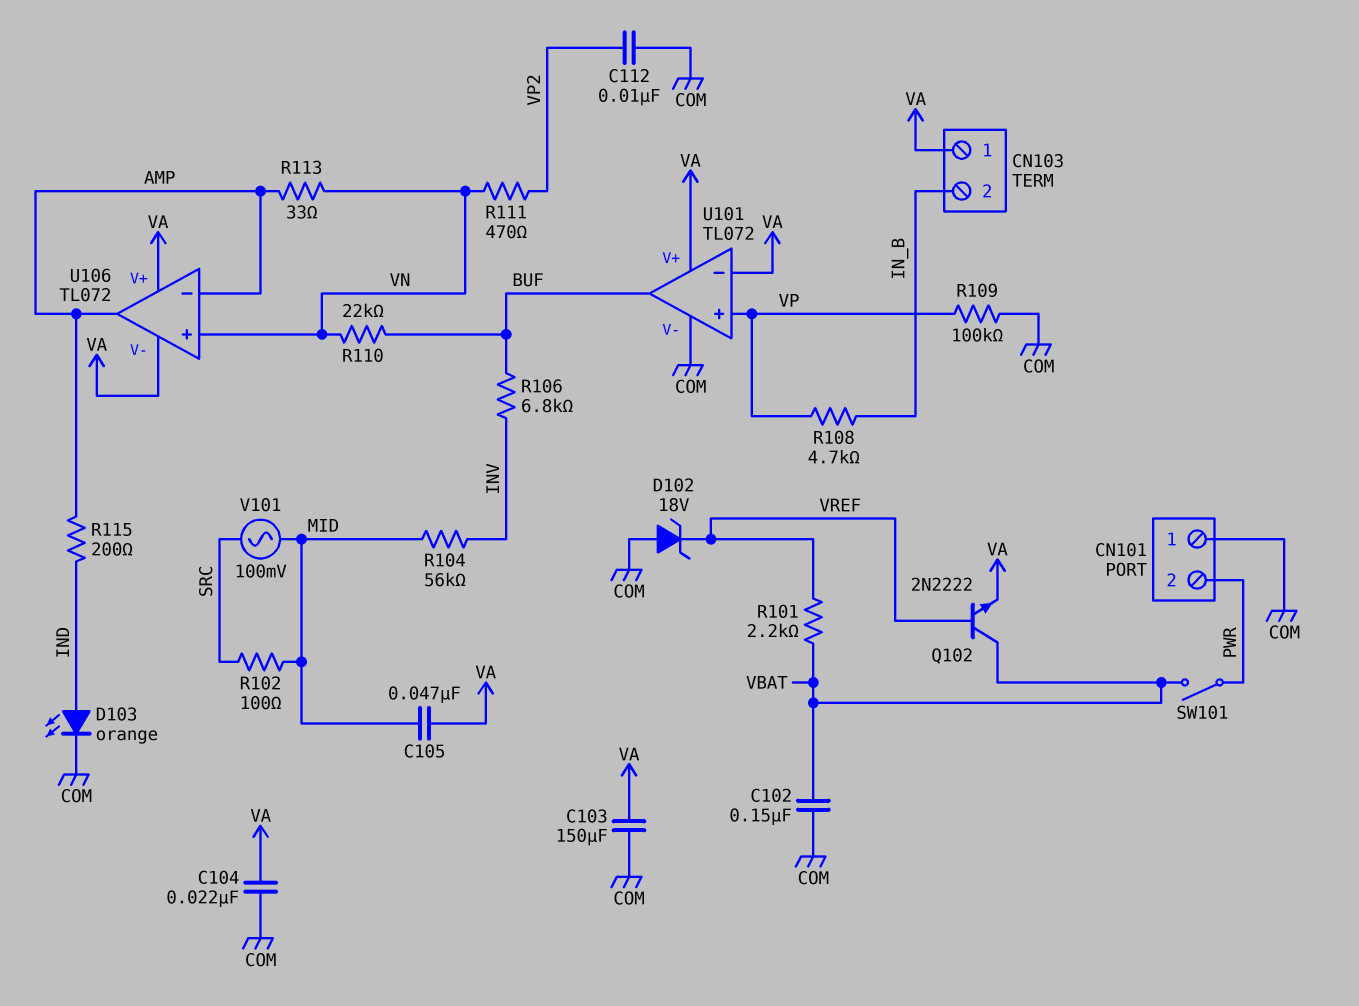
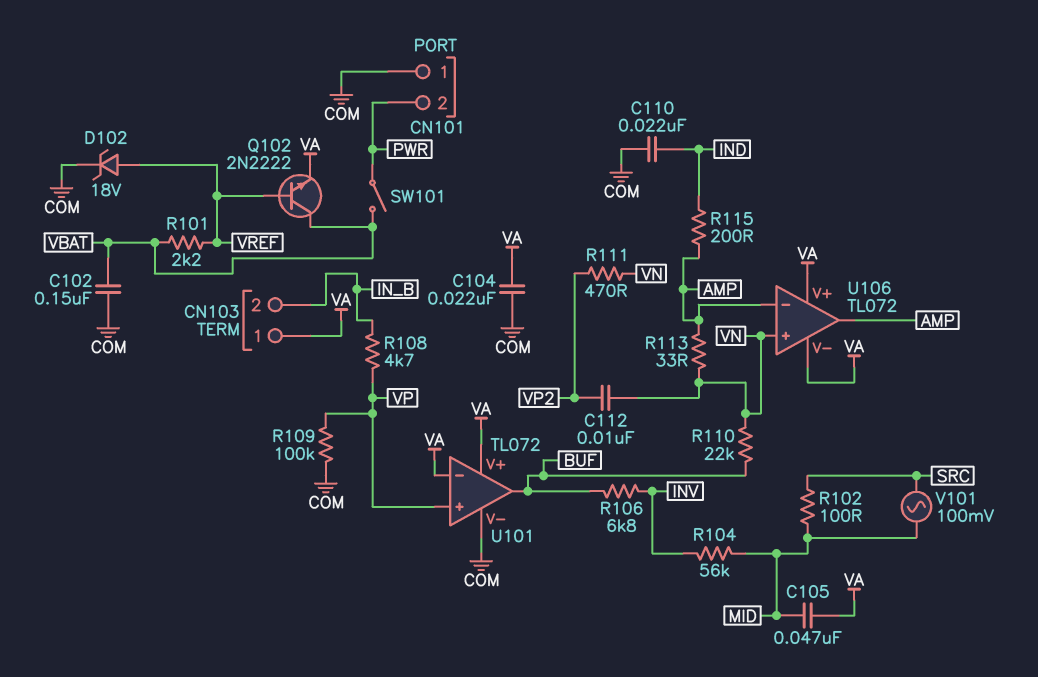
C103: 150uF (COM, VA) -> none
C110: none -> 22nF (COM, IND)
C112: 10nF (COM, VP2) -> 10nF (VN, VP2)
D102: zener 18V (A COM, K VREF) -> zener 18V (A VREF, K COM)
D103: LED orange (A IND, K COM) -> none

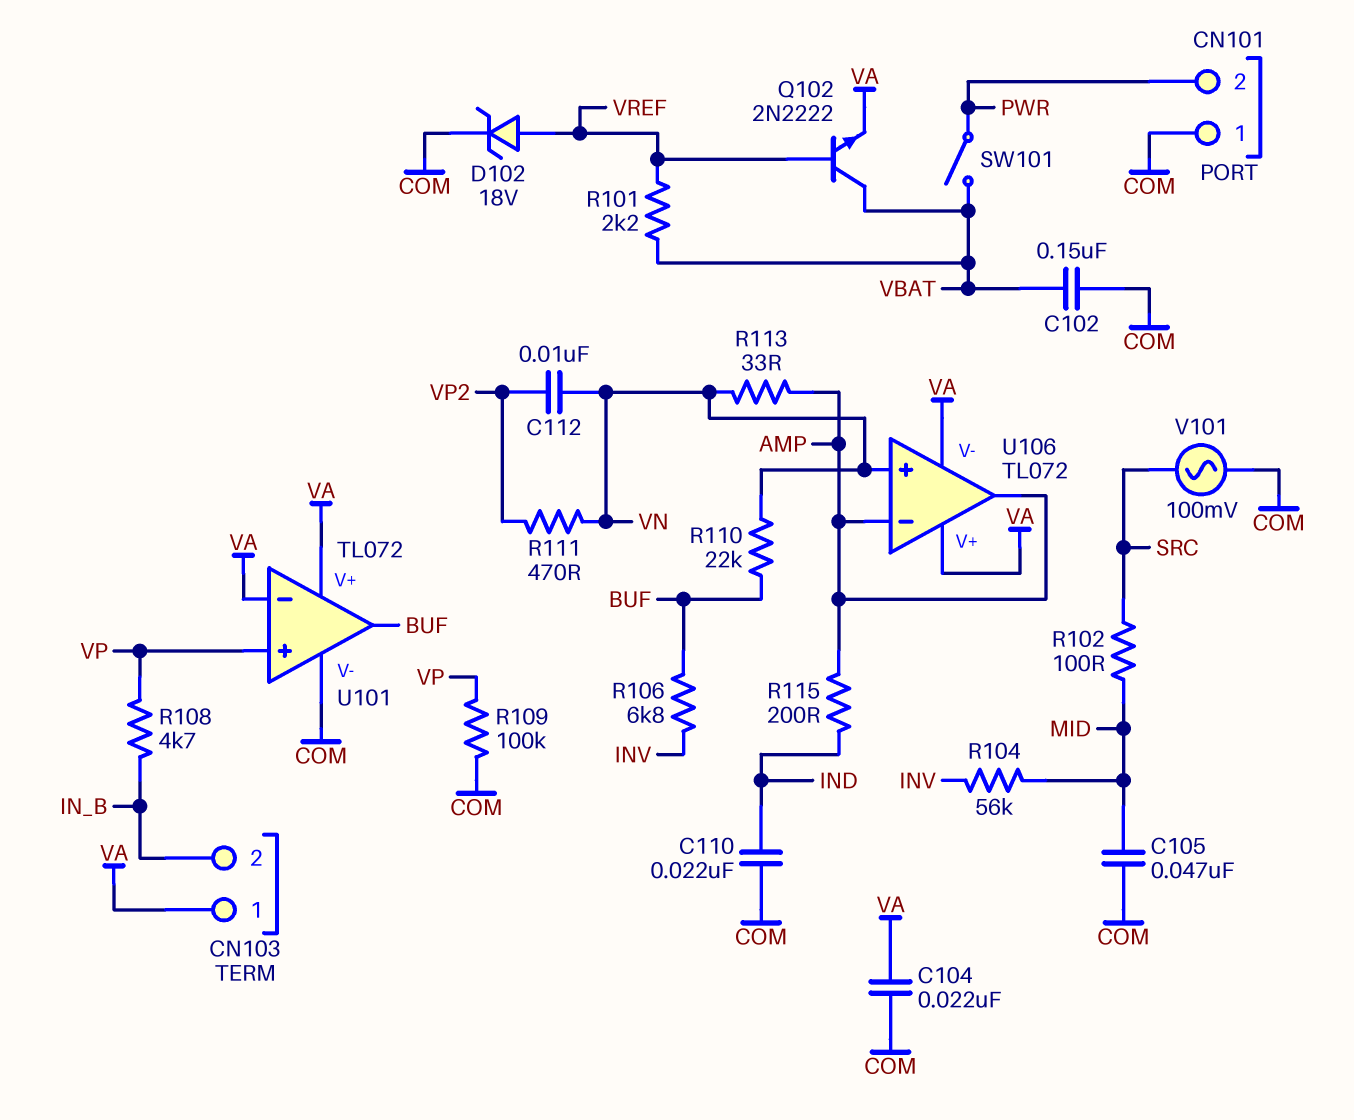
C105: 47nF (MID, VA) -> 47nF (COM, MID)
V101: AC 100mV (MID, SRC) -> AC 100mV (COM, SRC)

